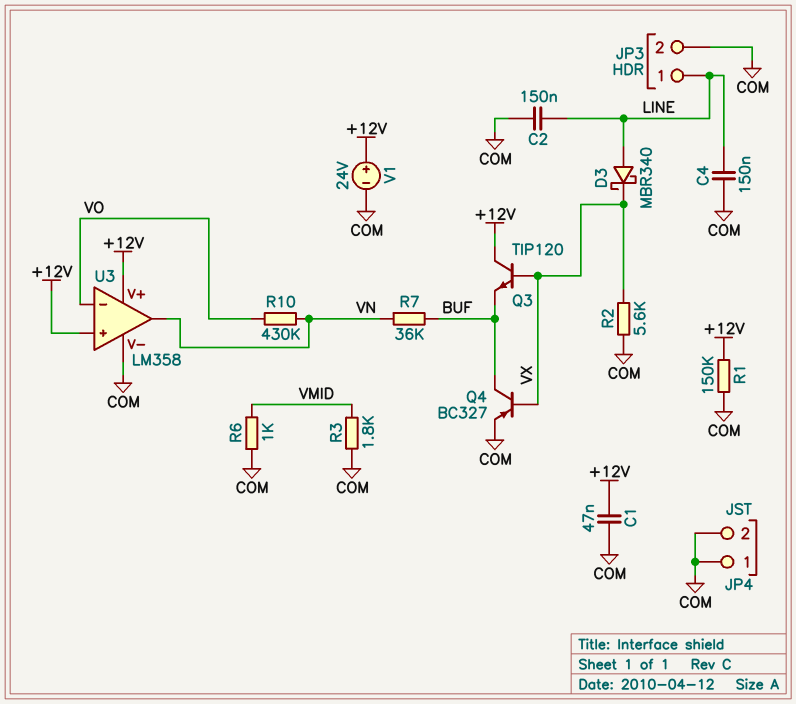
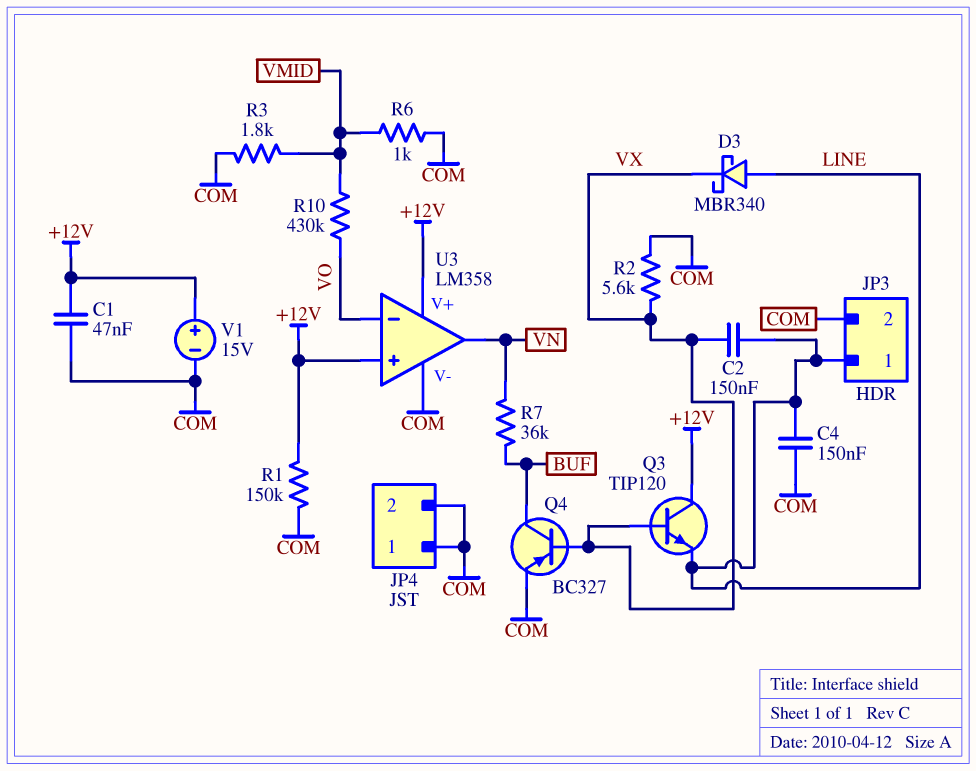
C2: 150nF (COM, LINE) -> 150nF (LINE, VX)
Q3: NPN TIP120 (B VX, C +12V, E BUF) -> NPN TIP120 (B VX, C +12V, E LINE)
R10: 430k (VN, VO) -> 430k (VMID, VO)
V1: 24V (plus +12V, minus COM) -> 15V (plus +12V, minus COM)

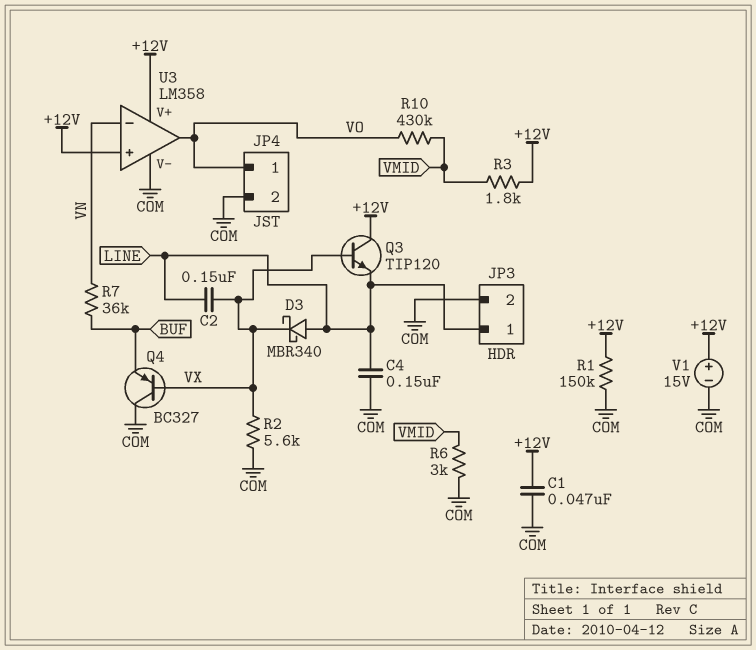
JP4 pin 1: COM -> VO
Q4: PNP BC327 (B VX, C BUF, E COM) -> PNP BC327 (B VX, C COM, E BUF)
R3: 1.8k (COM, VMID) -> 1.8k (+12V, VMID)
R6: 1k (COM, VMID) -> 3k (COM, VMID)
U3 pin in-: VO -> VN
U3 pin out: VN -> VO

